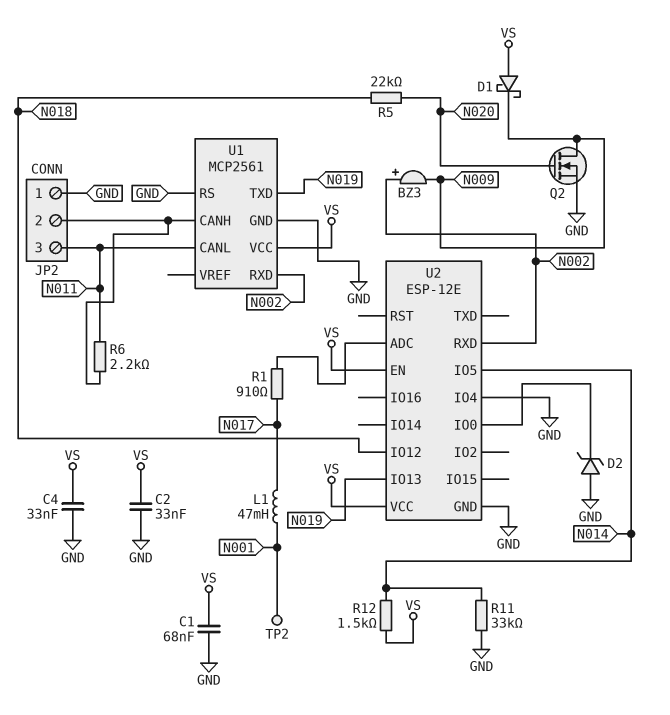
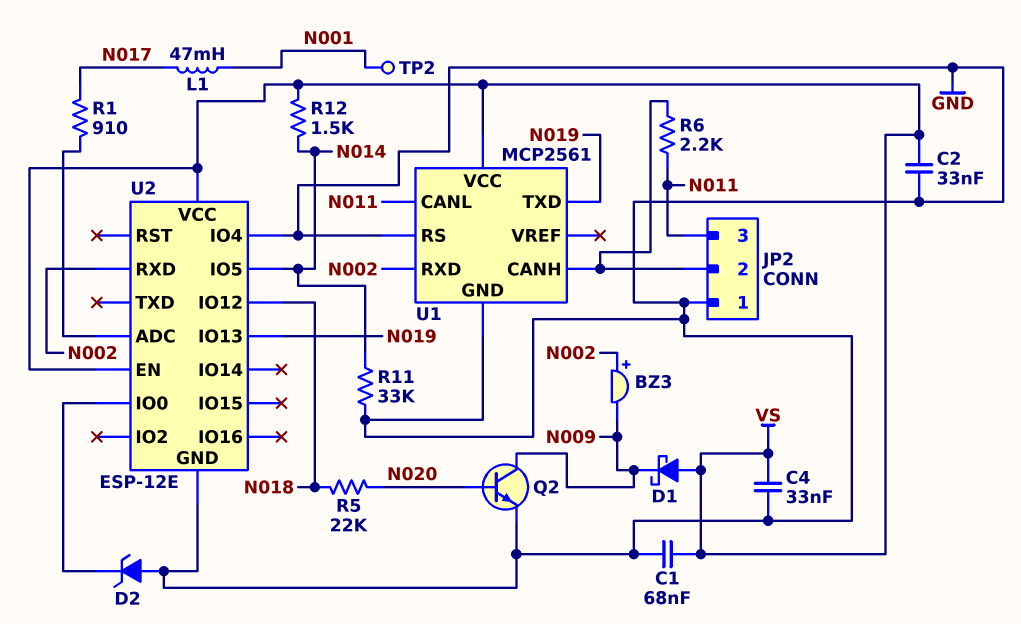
Q2: NMOS (G N020, D N009, S GND) -> NPN (B N020, C N009, E GND)

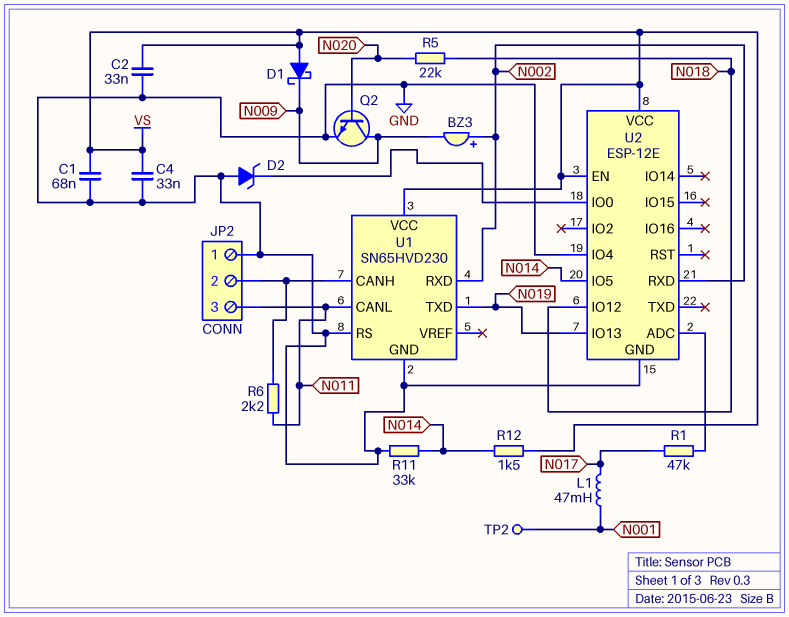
R1: 910 (N017, U2/ADC) -> 47k (N017, U2/ADC)
U1: MCP2561 -> SN65HVD230

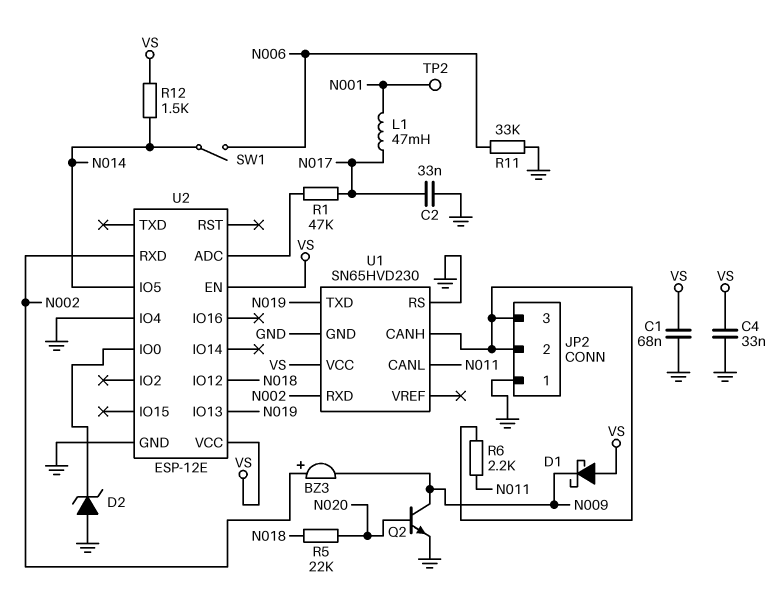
C2: 33nF (GND, VS) -> 33nF (GND, N017)
JP2 pin 3: N011 -> JP2/2
R11: 33k (GND, N014) -> 33k (GND, N006)
SW1: none -> switch (N006, N014)

